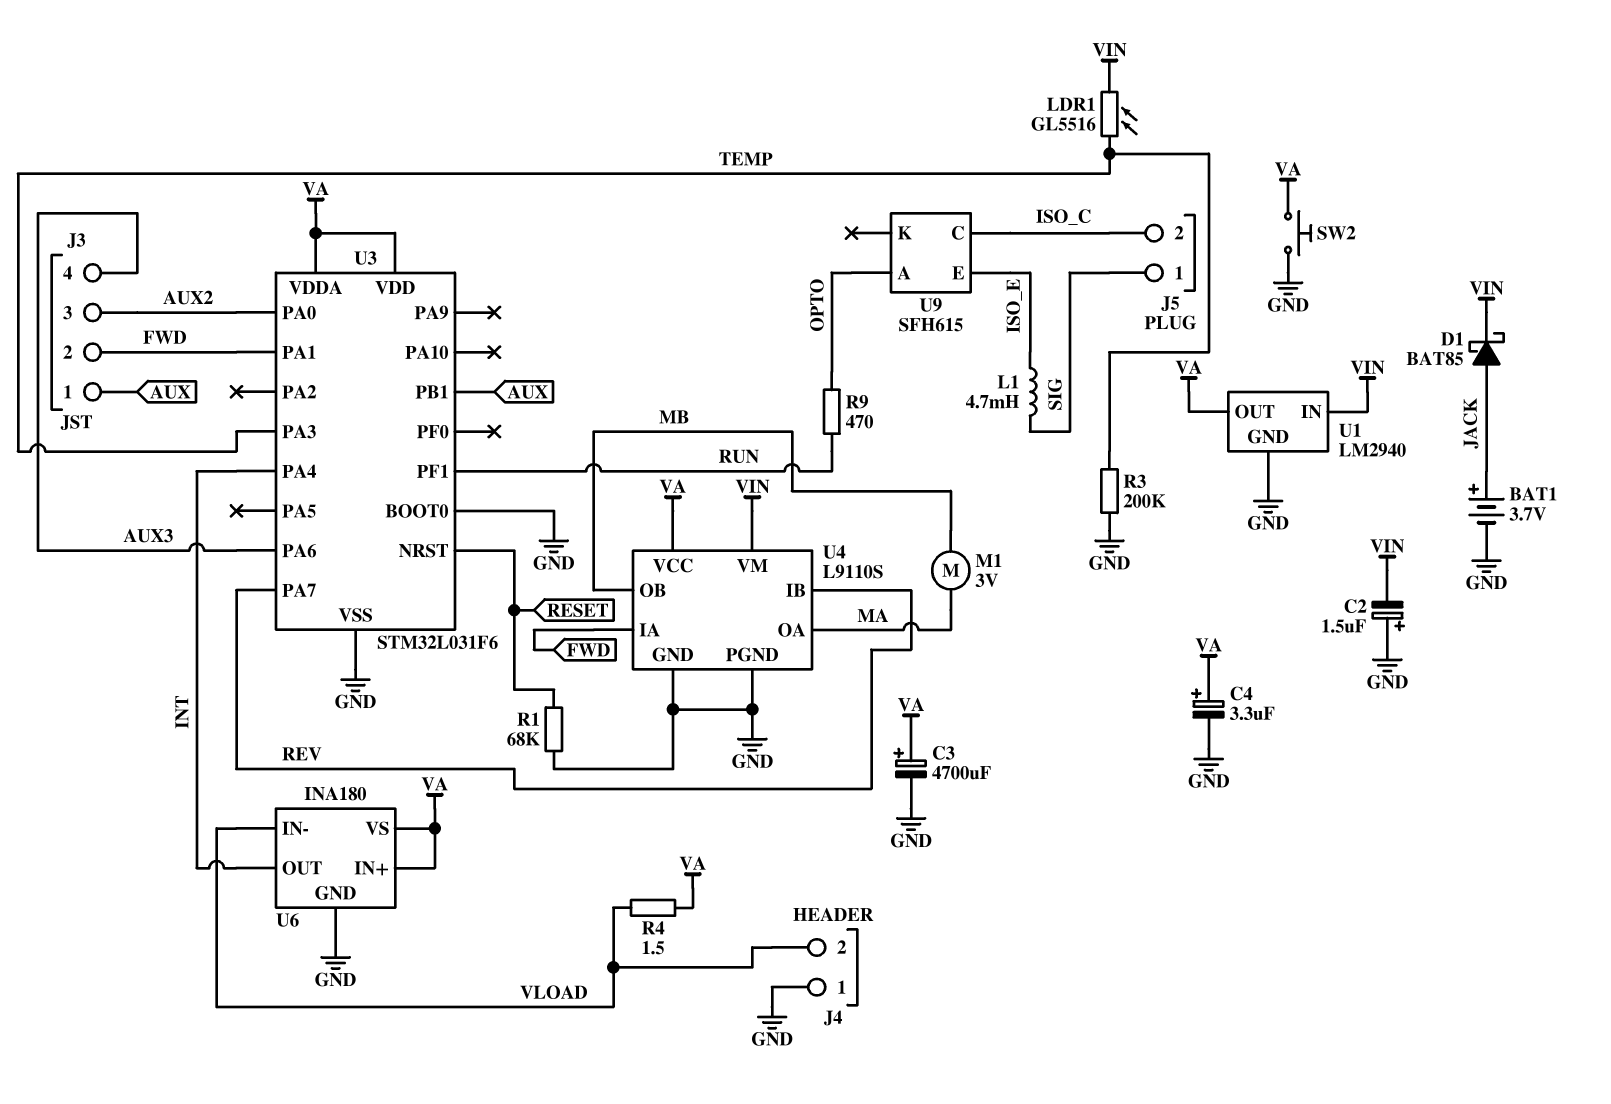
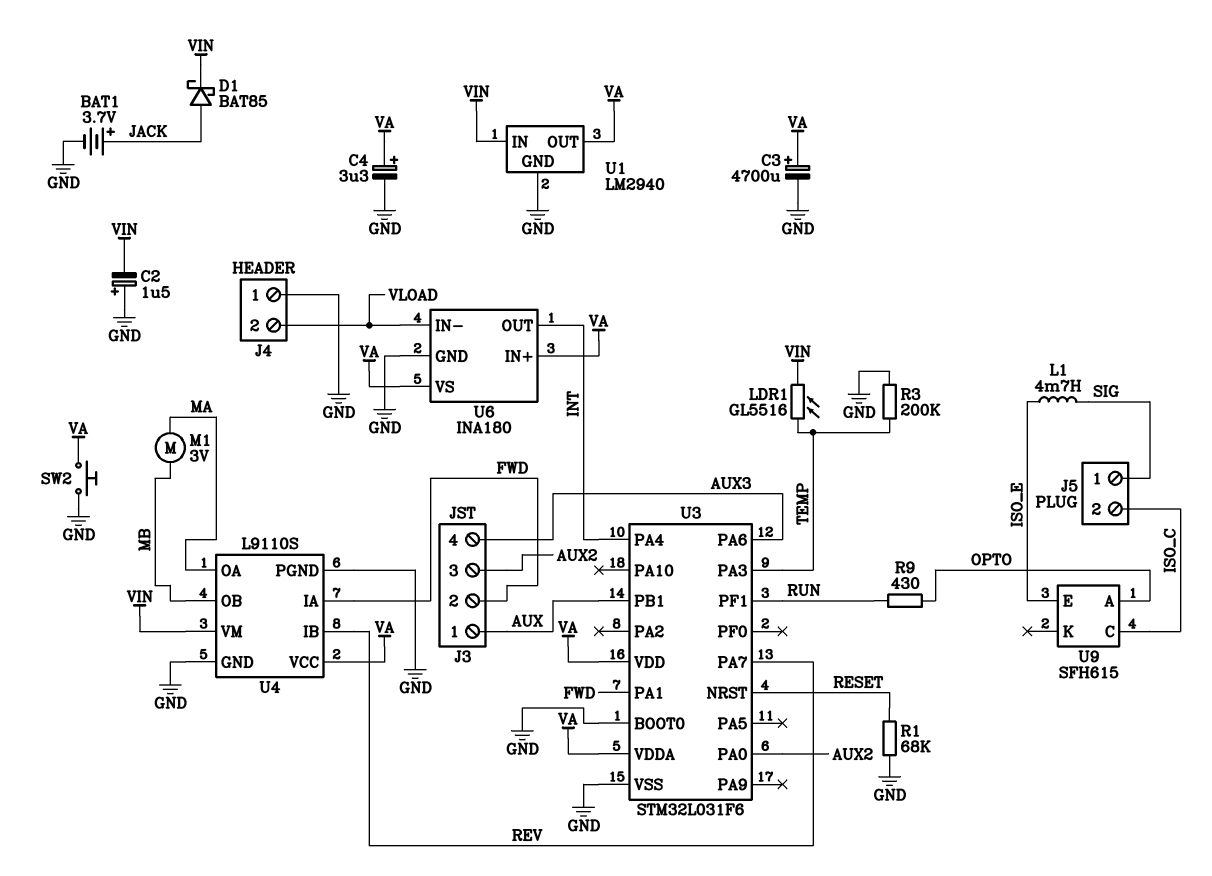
R4: 1.5 (VA, VLOAD) -> none
R9: 470 (OPTO, RUN) -> 430 (OPTO, RUN)

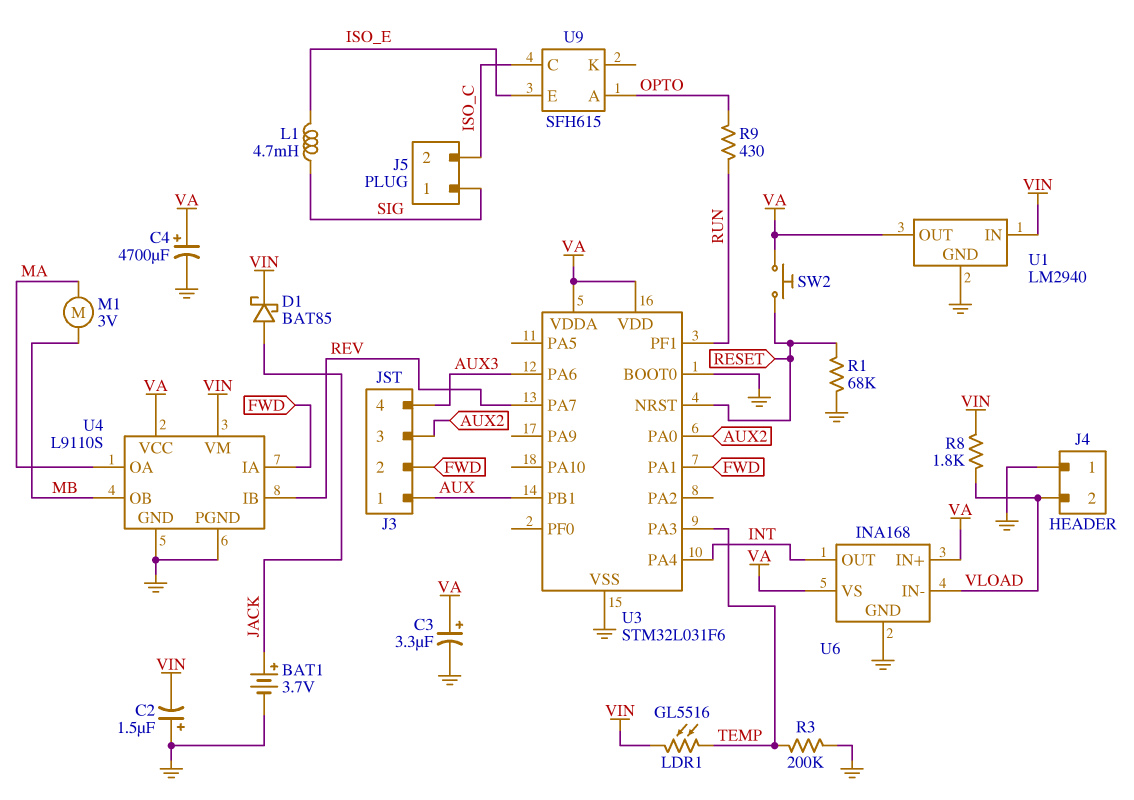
C3: 4700uF (plus VA, minus GND) -> 3.3uF (plus VA, minus GND)
C4: 3.3uF (plus VA, minus GND) -> 4700uF (plus VA, minus GND)
R8: none -> 1.8k (VIN, VLOAD)
SW2: button (GND, VA) -> button (RESET, VA)
U6: INA180 -> INA168

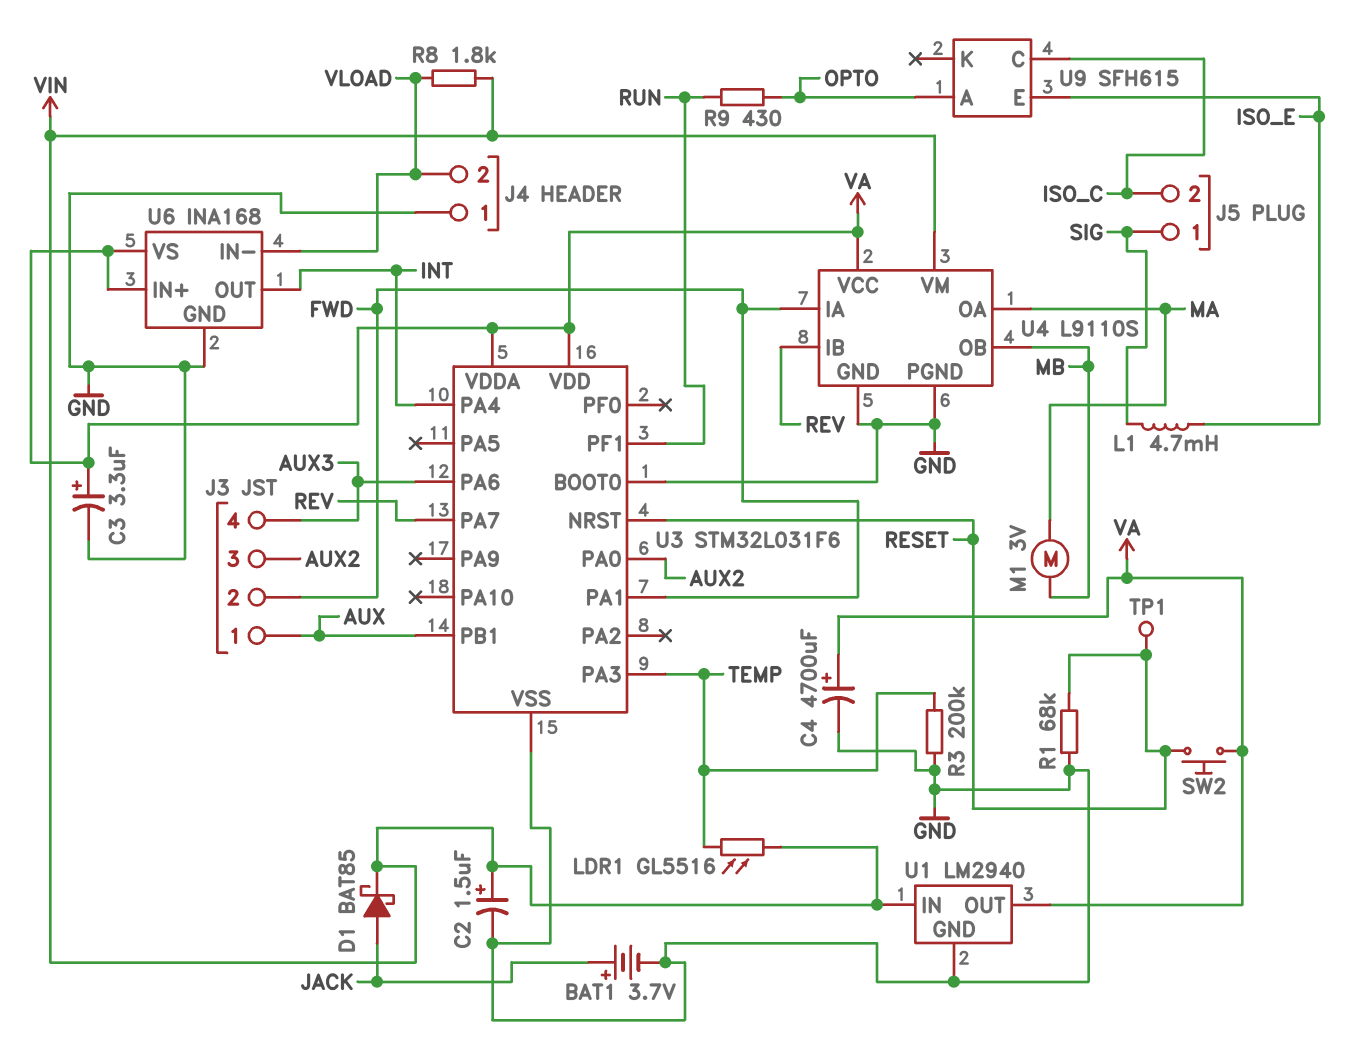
C2: 1.5uF (plus GND, minus VIN) -> 1.5uF (plus VIN, minus GND)
TP1: none -> test point (RESET)

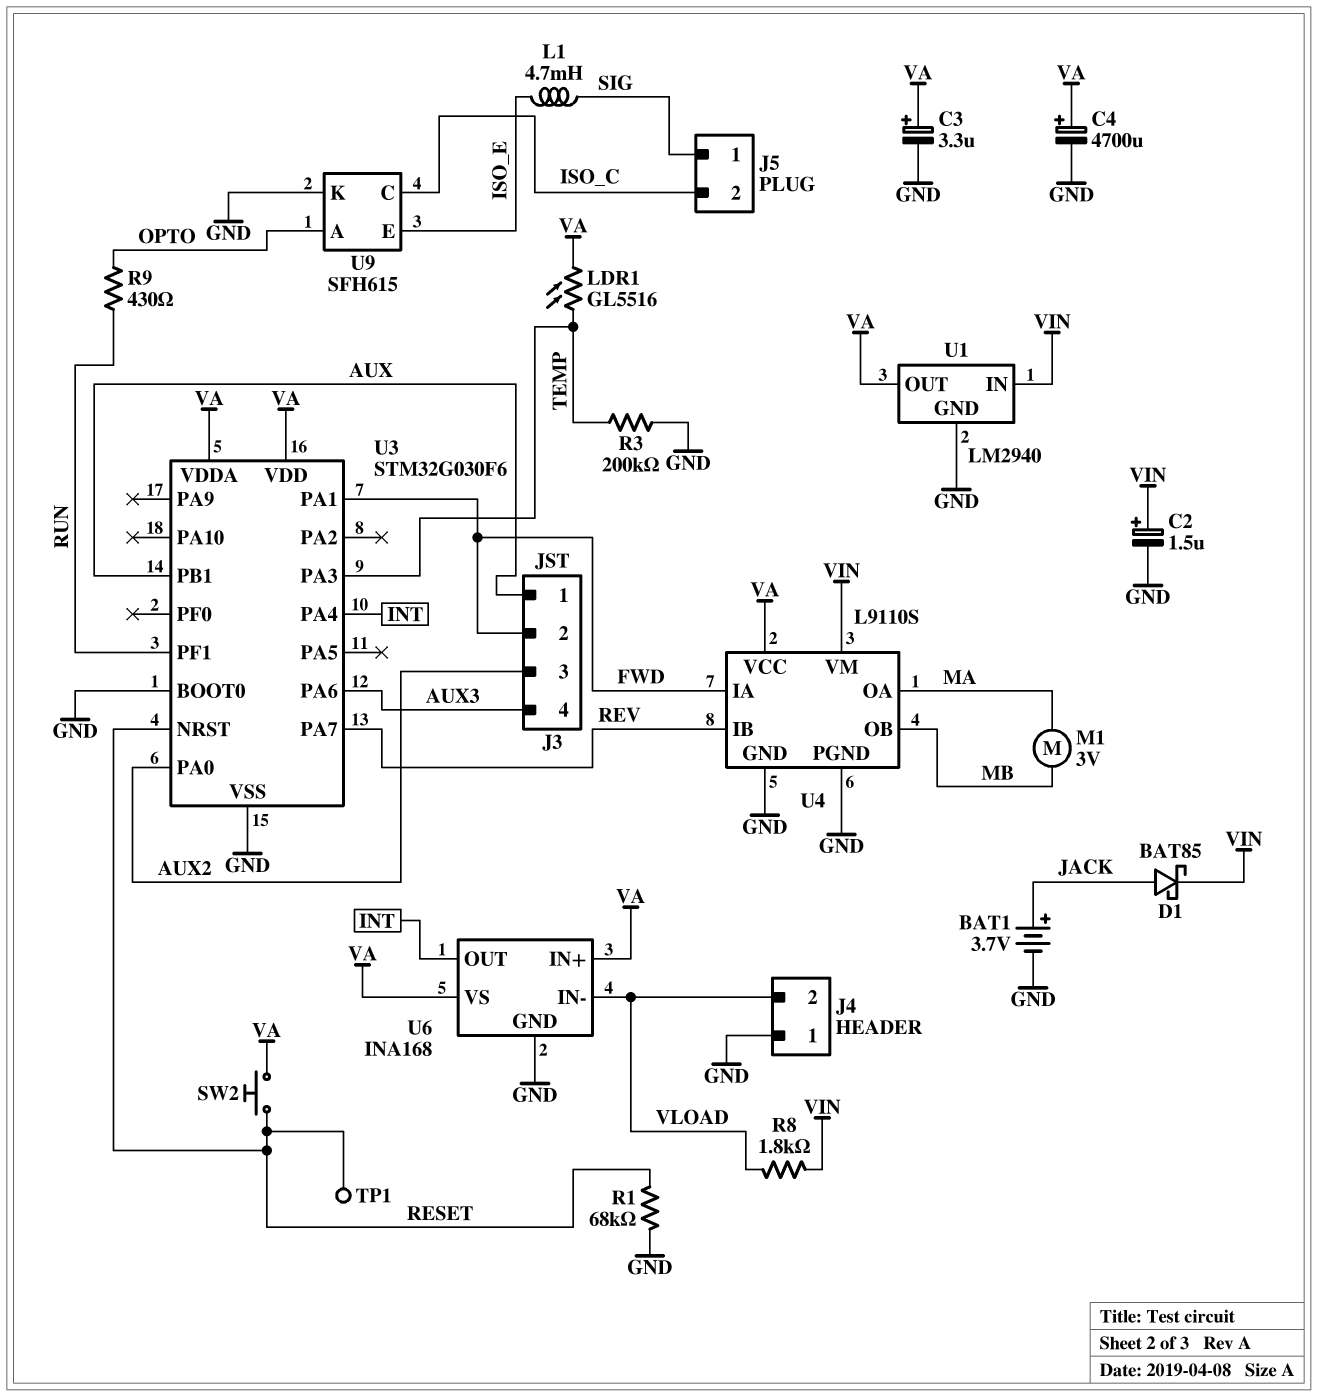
LDR1: GL5516 (TEMP, VIN) -> GL5516 (TEMP, VA)
U3: STM32L031F6 -> STM32G030F6
U9 pin K: none -> GND

